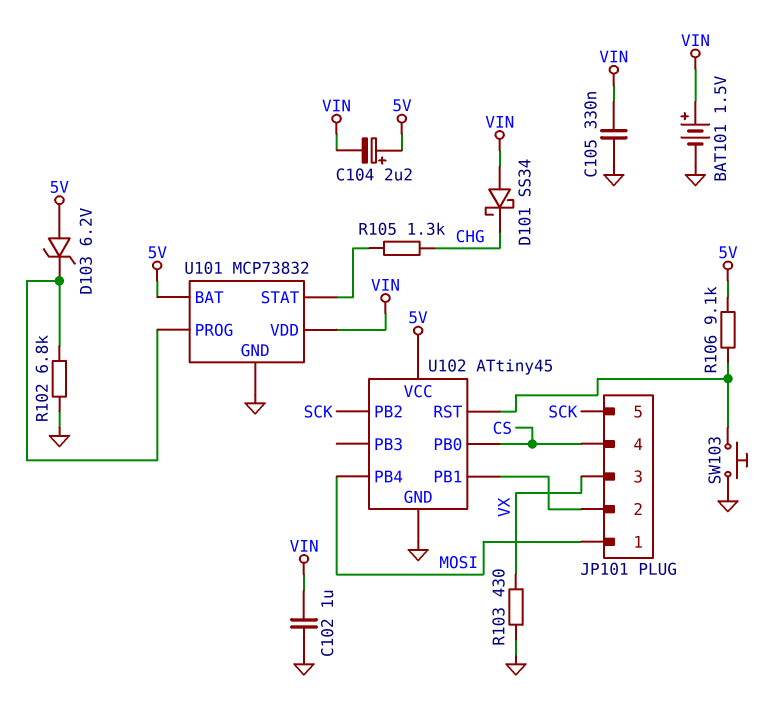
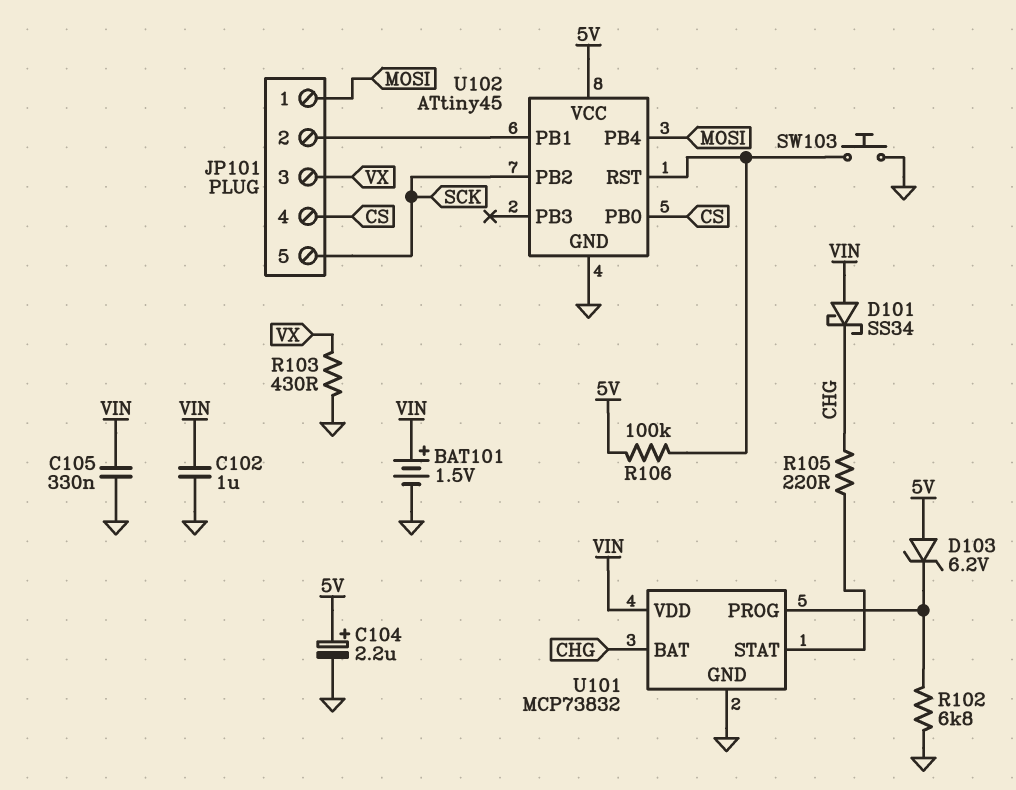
C104: 2.2uF (plus 5V, minus VIN) -> 2.2uF (plus 5V, minus GND)
R105: 1.3k (CHG, U101/STAT) -> 220 (CHG, U101/STAT)
R106: 9.1k (5V, U102/RST) -> 100k (5V, U102/RST)
U101 pin BAT: 5V -> CHG

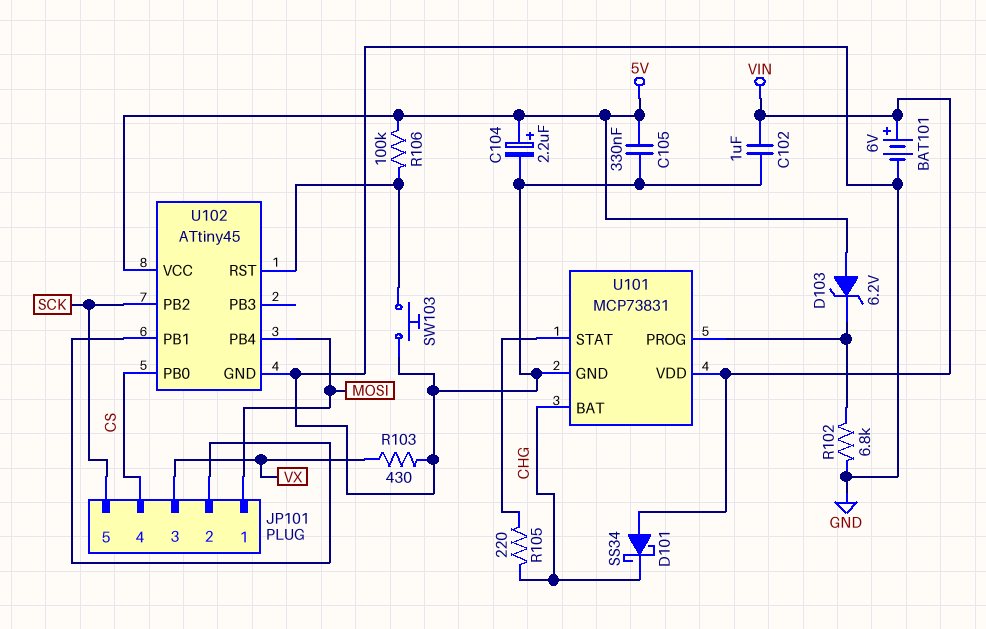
BAT101: 1.5V (plus VIN, minus GND) -> 6V (plus VIN, minus GND)
C105: 330nF (GND, VIN) -> 330nF (5V, GND)
U101: MCP73832 -> MCP73831

